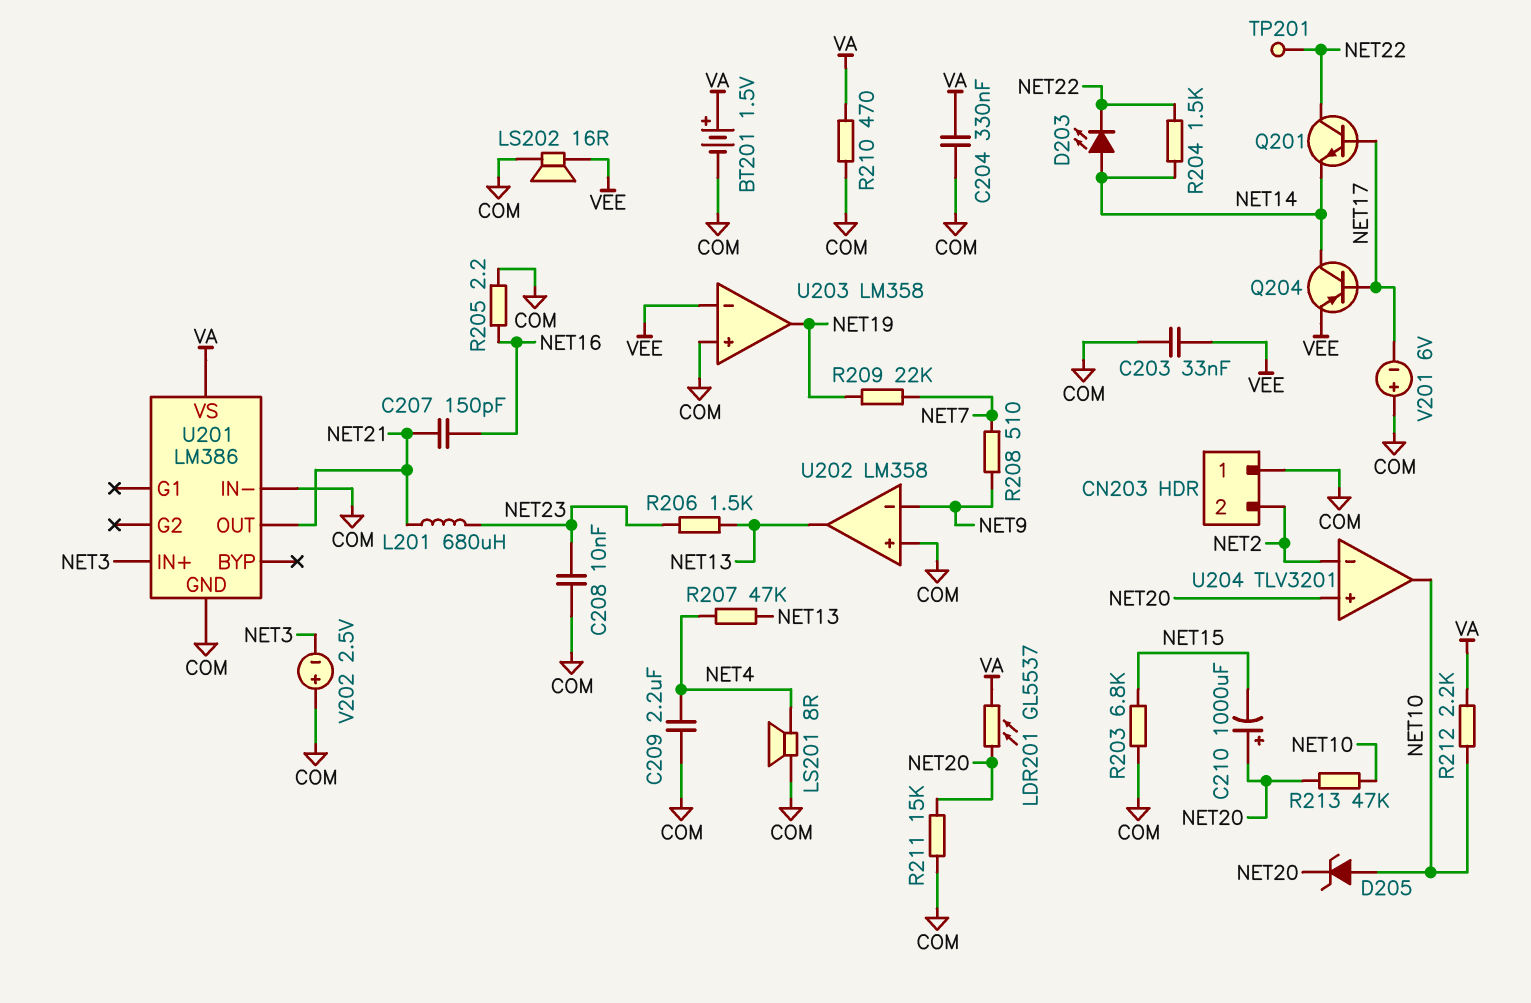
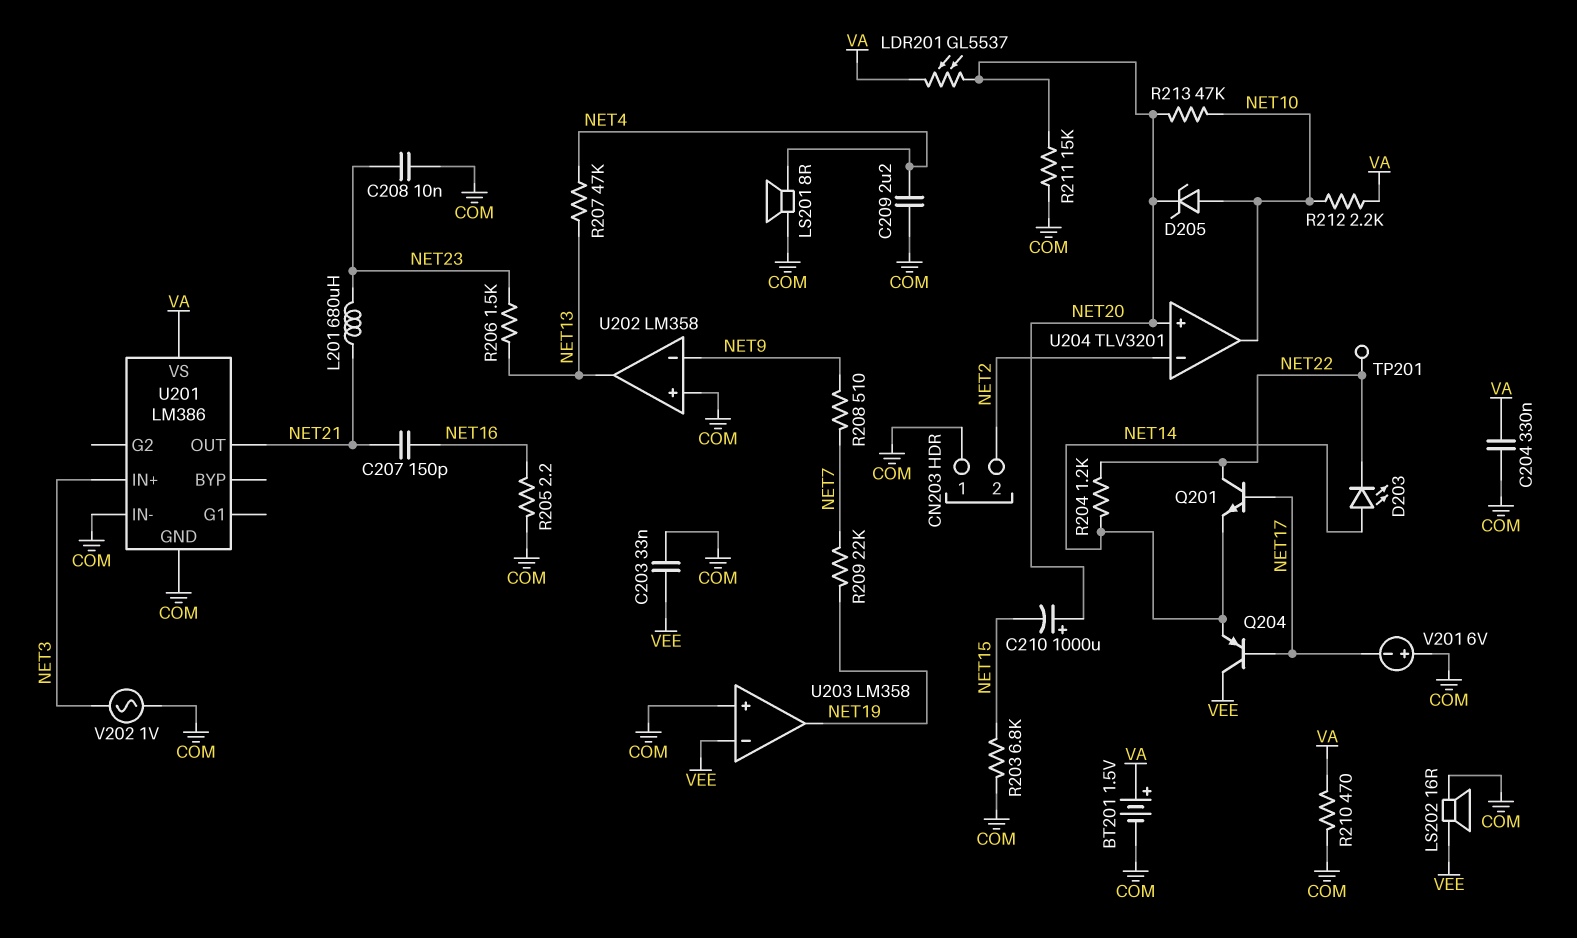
Q204: PNP (B NET17, C NET14, E VEE) -> PNP (B NET17, C VEE, E NET14)
R204: 1.5k (NET14, NET22) -> 1.2k (NET14, NET22)
V202: 2.5V (plus COM, minus NET3) -> AC 1V (COM, NET3)

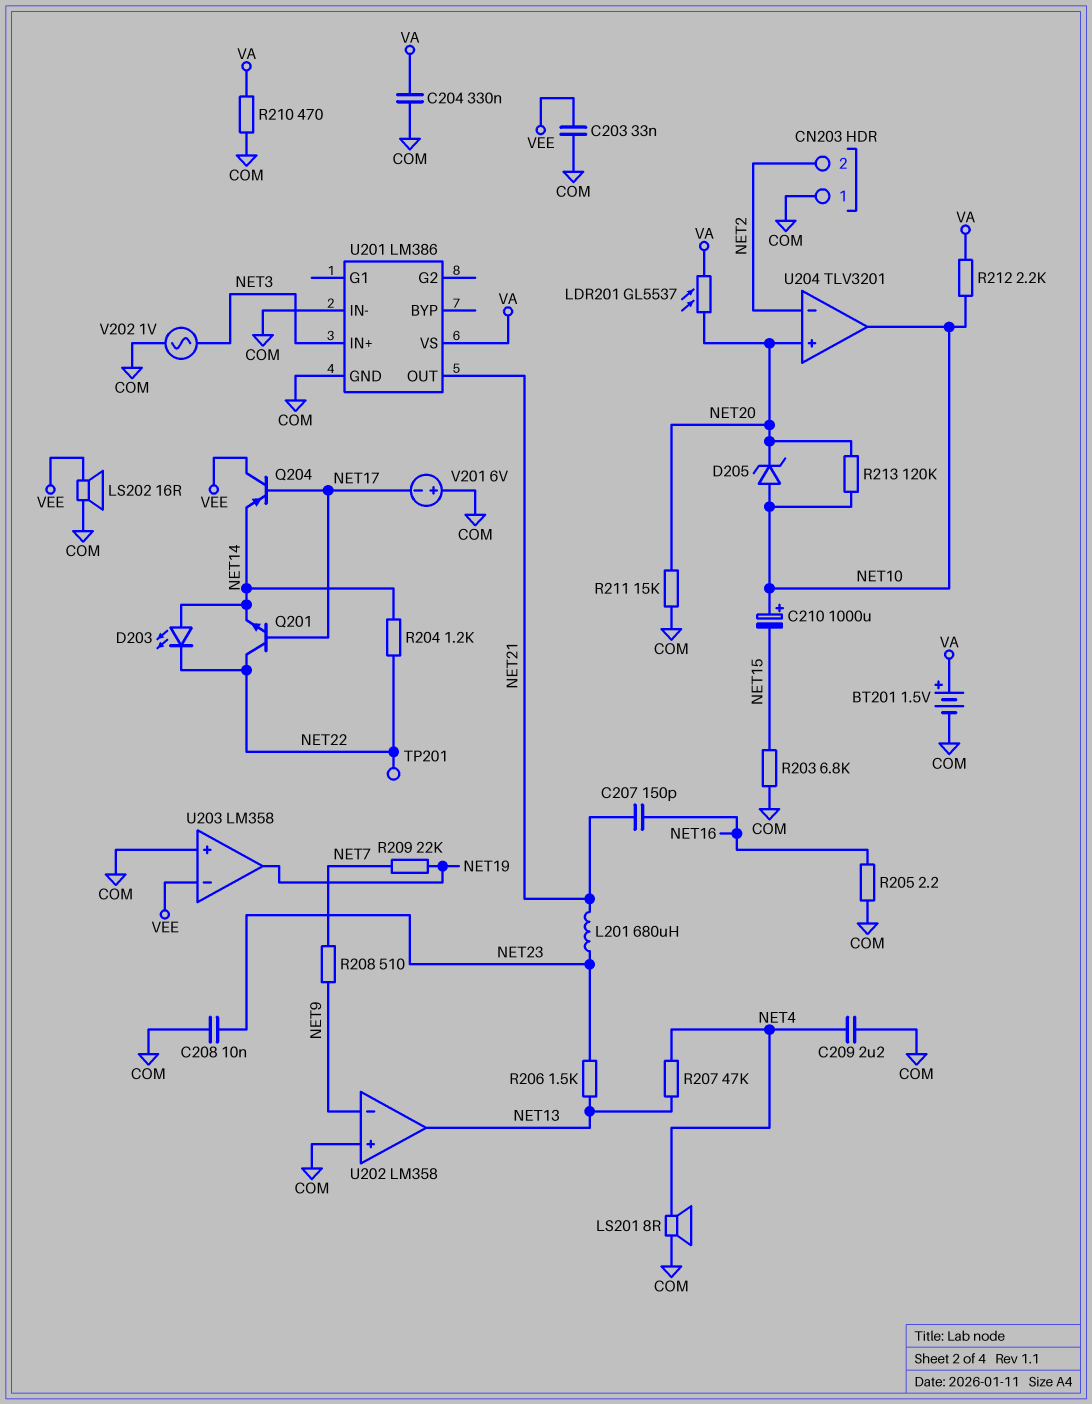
C210: 1000uF (plus NET20, minus NET15) -> 1000uF (plus NET10, minus NET15)
R213: 47k (NET10, NET20) -> 120k (NET10, NET20)

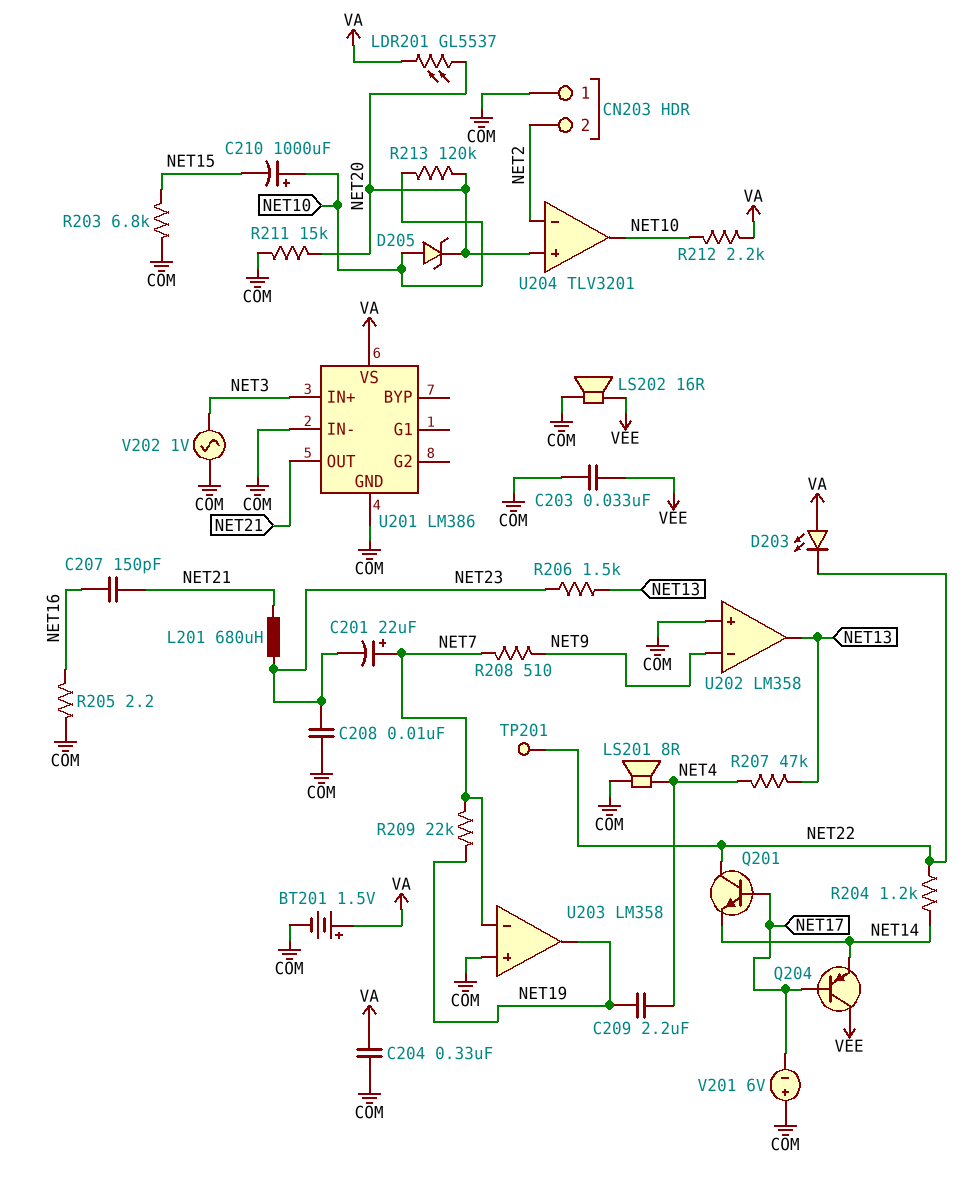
C201: none -> 22uF (plus NET7, minus NET23)
C209: 2.2uF (COM, NET4) -> 2.2uF (NET4, NET19)
D203: LED (A NET14, K NET22) -> LED (A VA, K NET22)
R210: 470 (COM, VA) -> none
U203 pin in-: VEE -> NET7

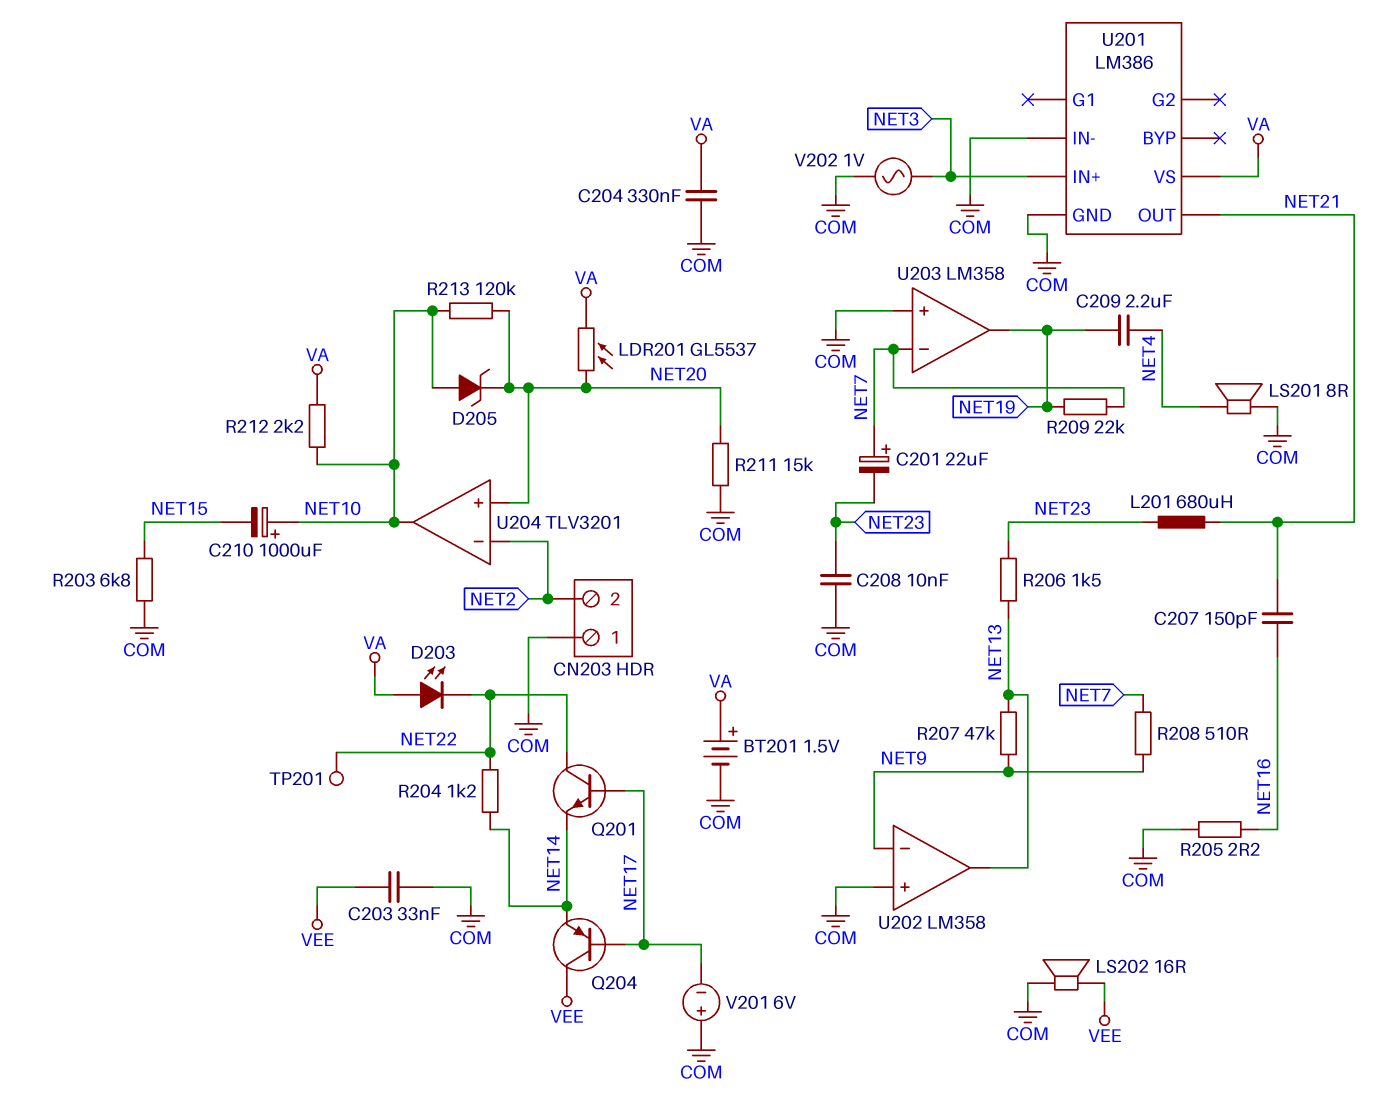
R207: 47k (NET4, NET13) -> 47k (NET9, NET13)

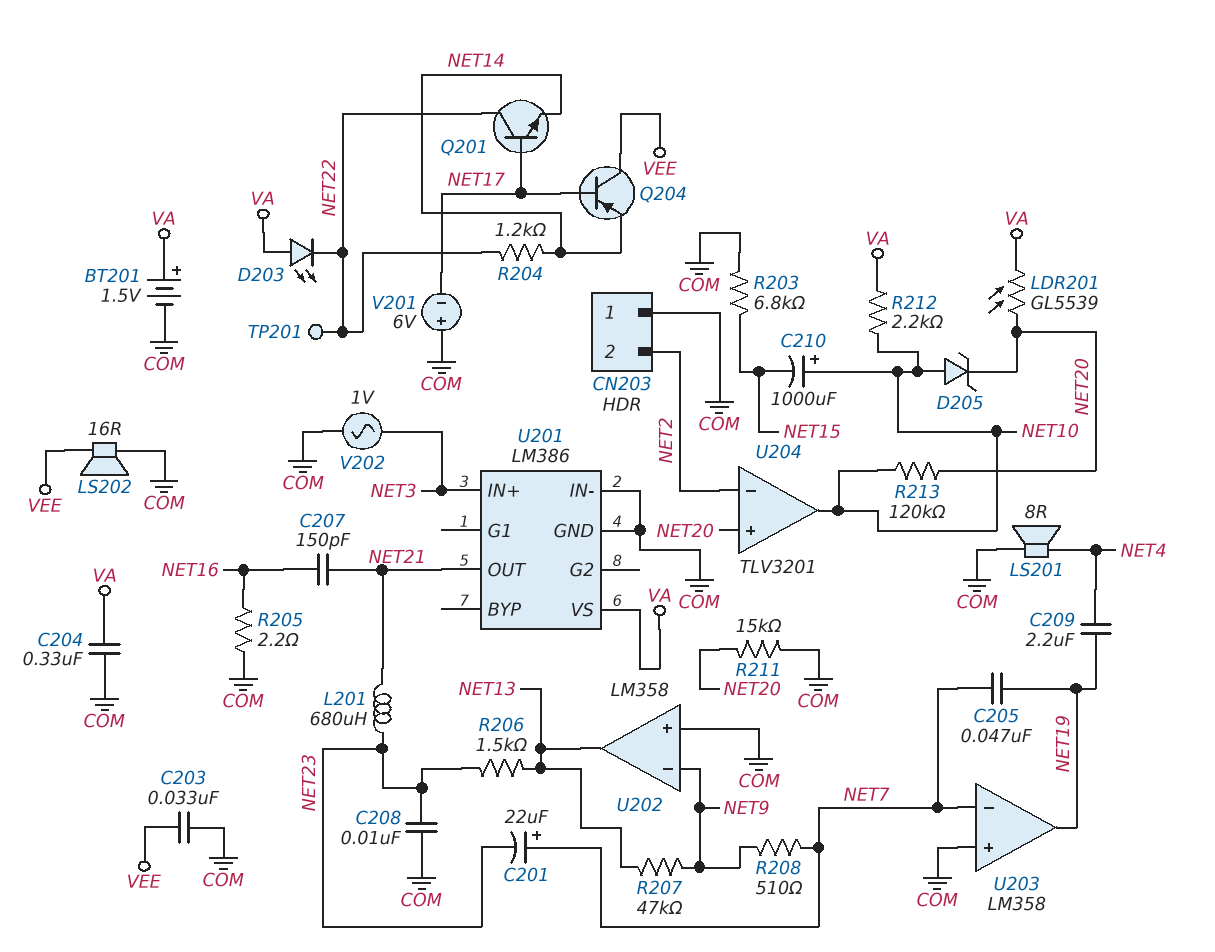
C205: none -> 47nF (NET7, NET19)
LDR201: GL5537 (NET20, VA) -> GL5539 (NET20, VA)
R209: 22k (NET7, NET19) -> none

